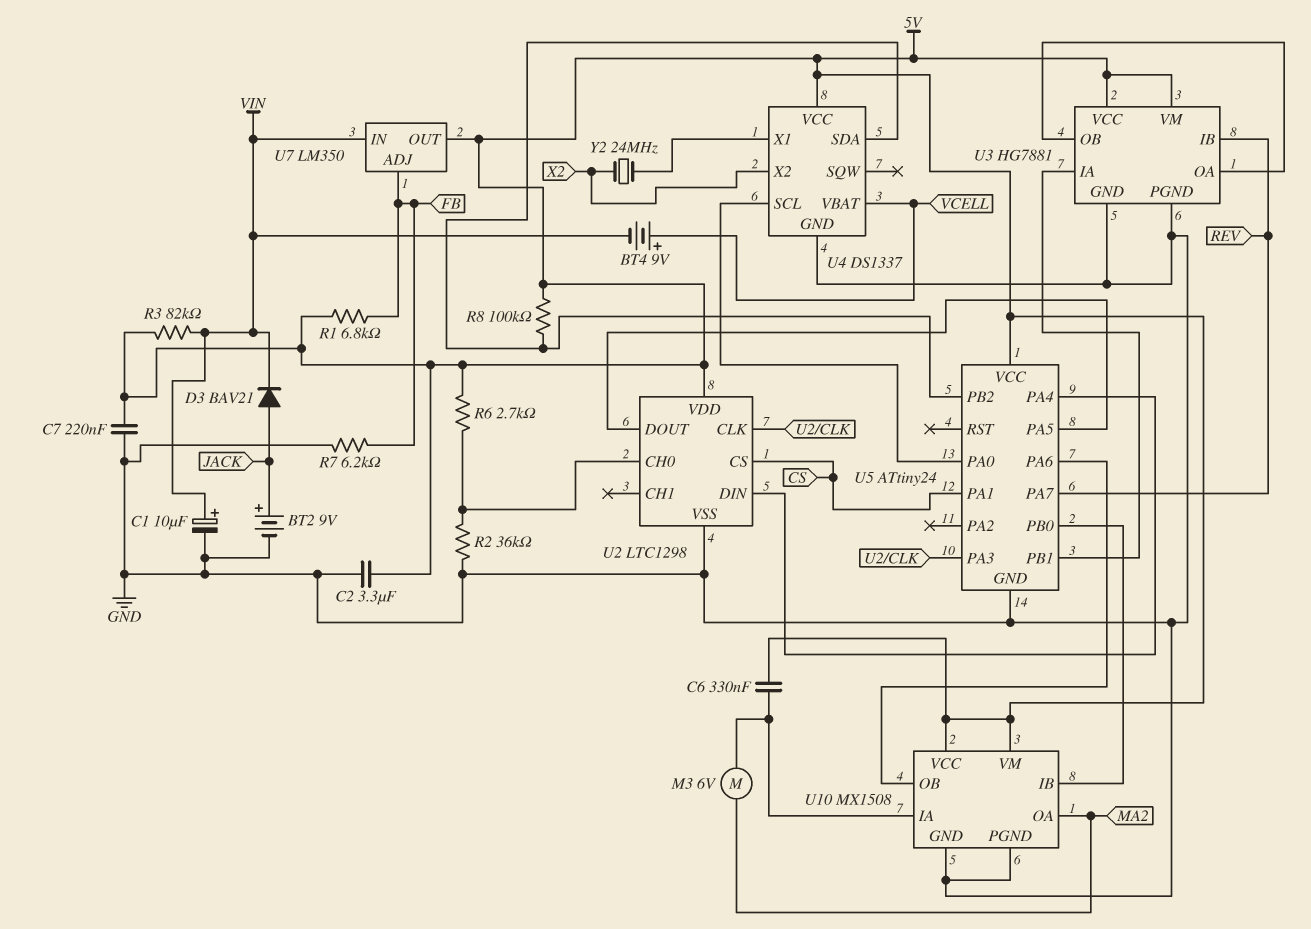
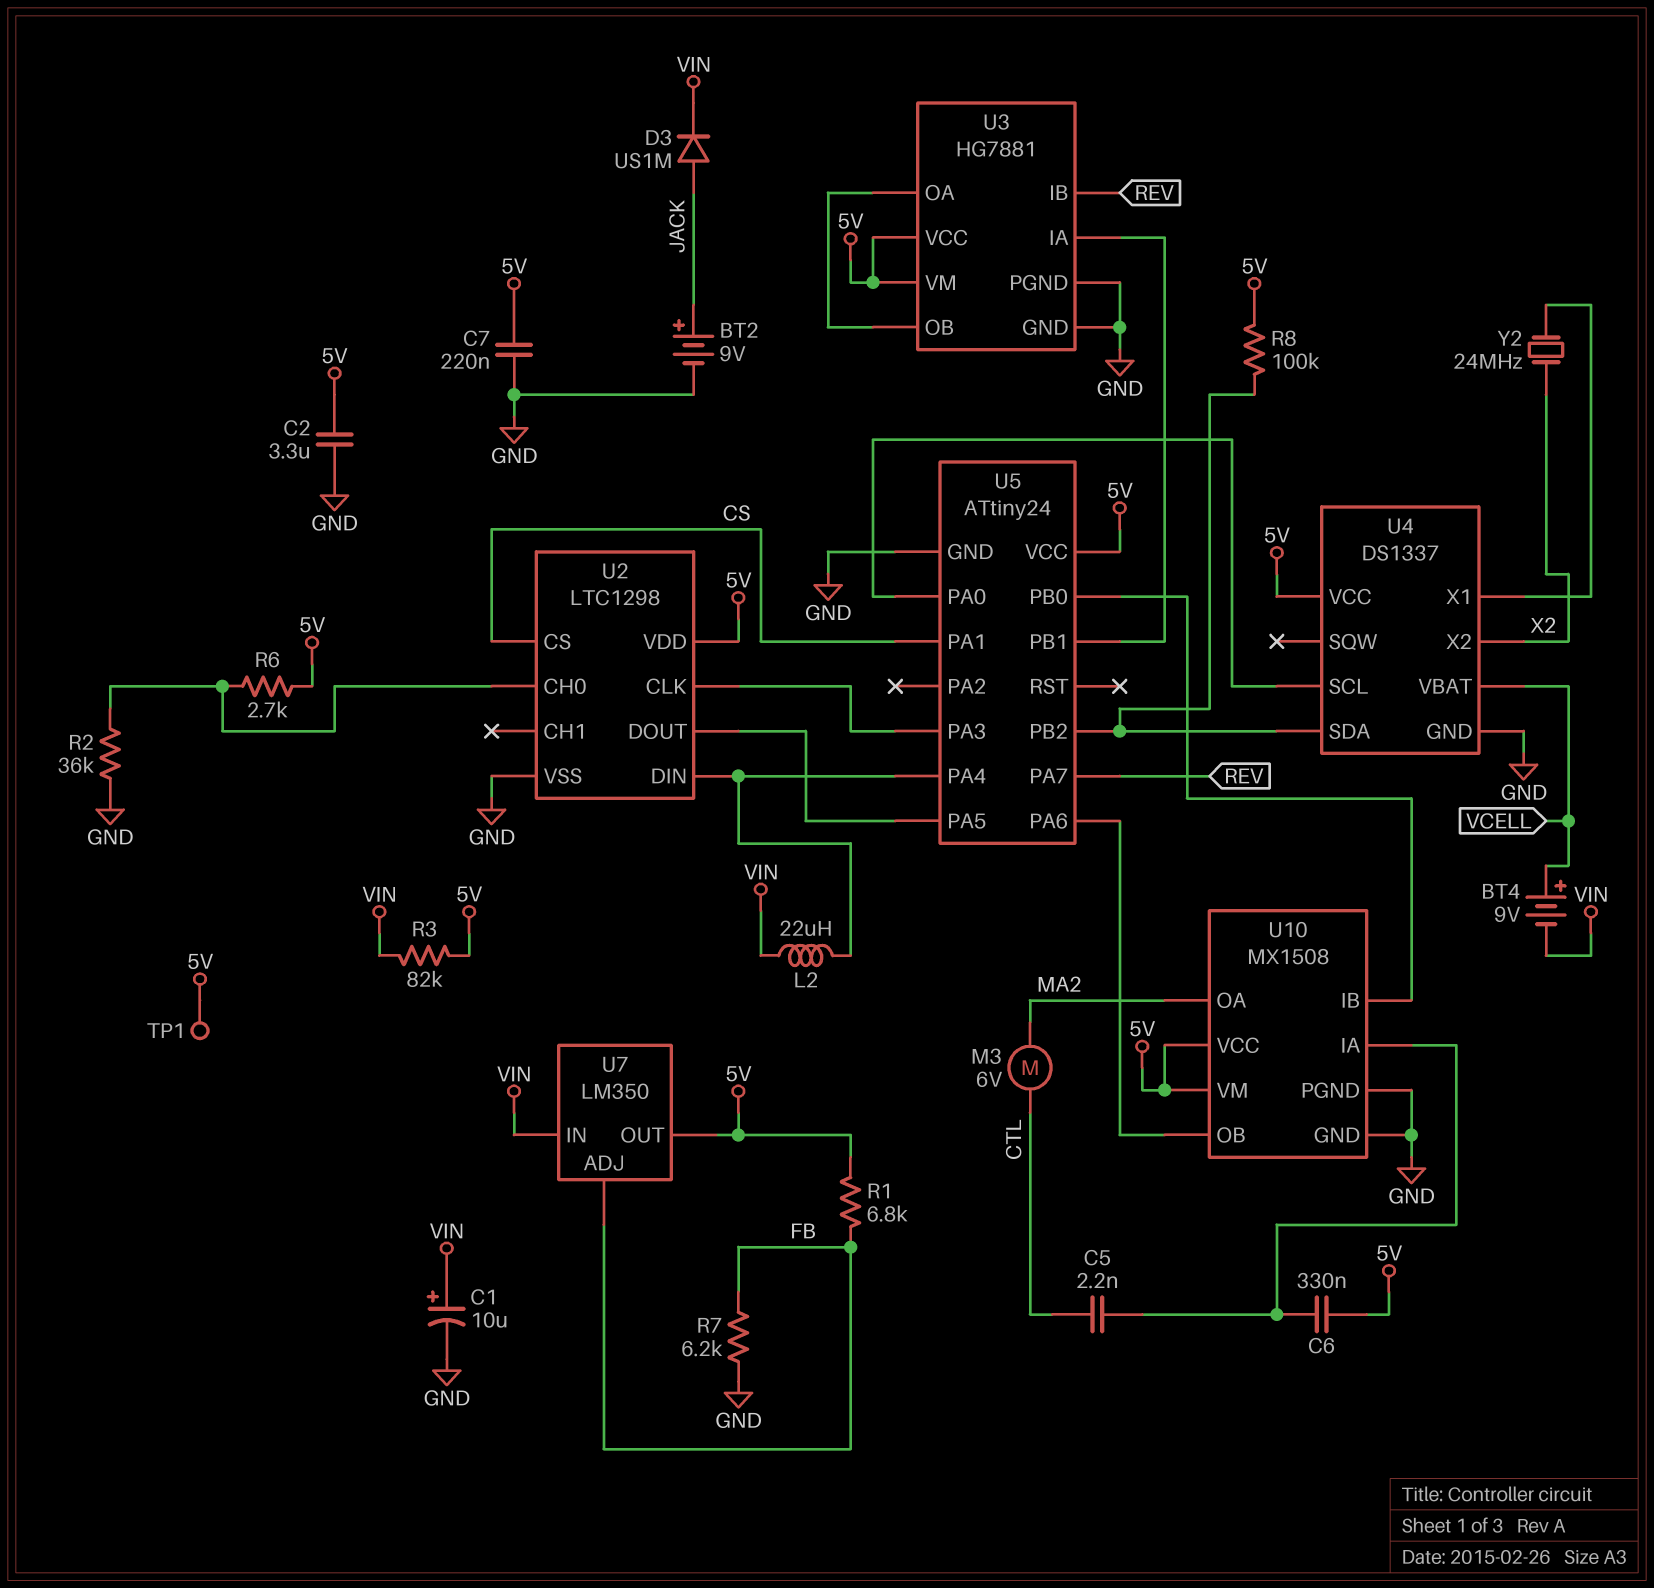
C5: none -> 2.2nF (CTL, U10/IA)
D3: diode BAV21 (A JACK, K VIN) -> diode US1M (A JACK, K VIN)
L2: none -> 22uH (U2/DIN, VIN)
M3: motor 6V (MA2, U10/IA) -> motor 6V (CTL, MA2)
TP1: none -> test point (5V)

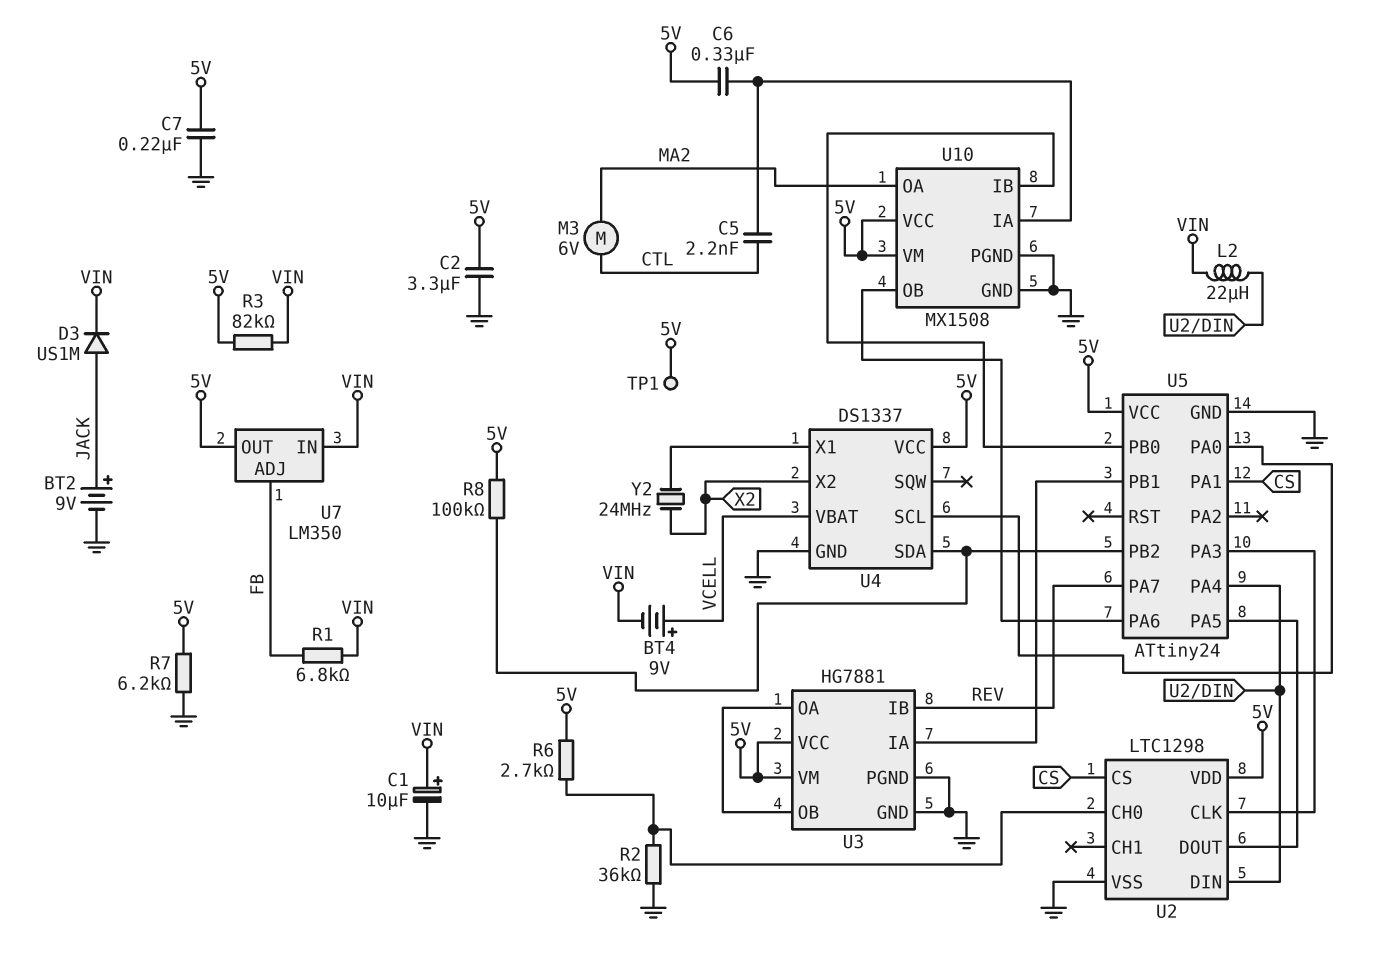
R1: 6.8k (5V, FB) -> 6.8k (FB, VIN)
R7: 6.2k (FB, GND) -> 6.2k (5V, GND)

